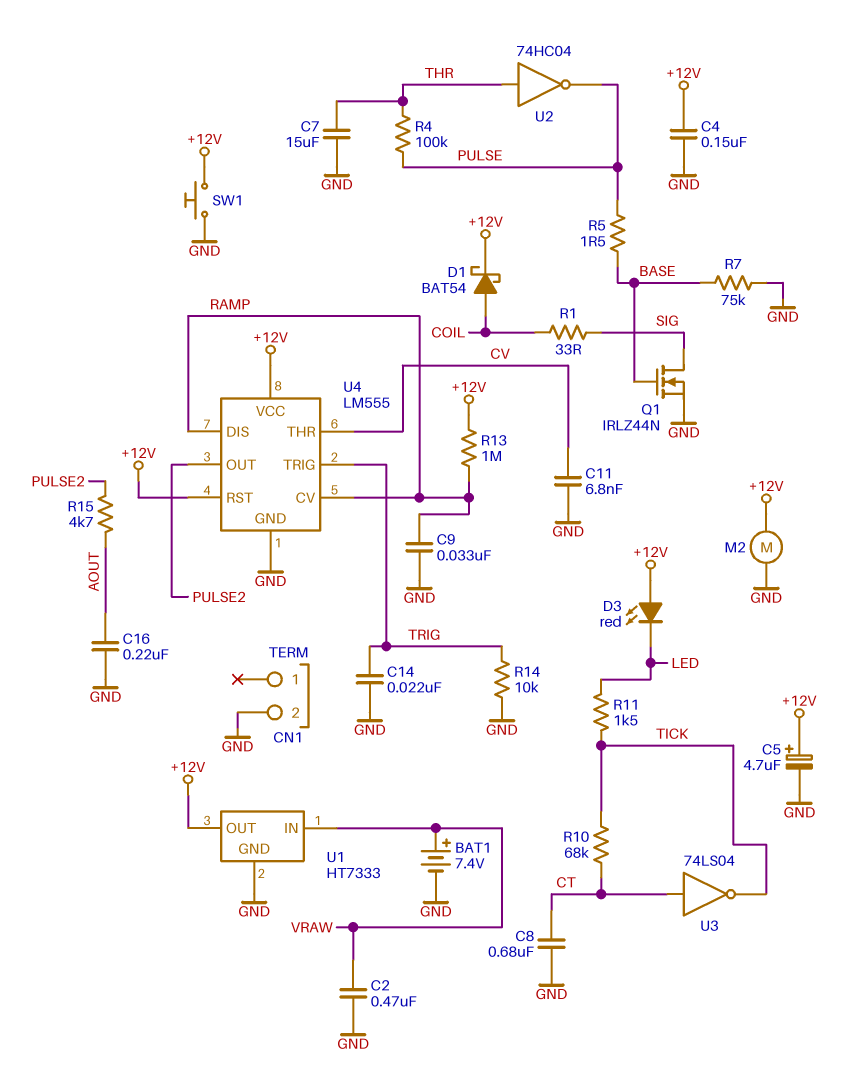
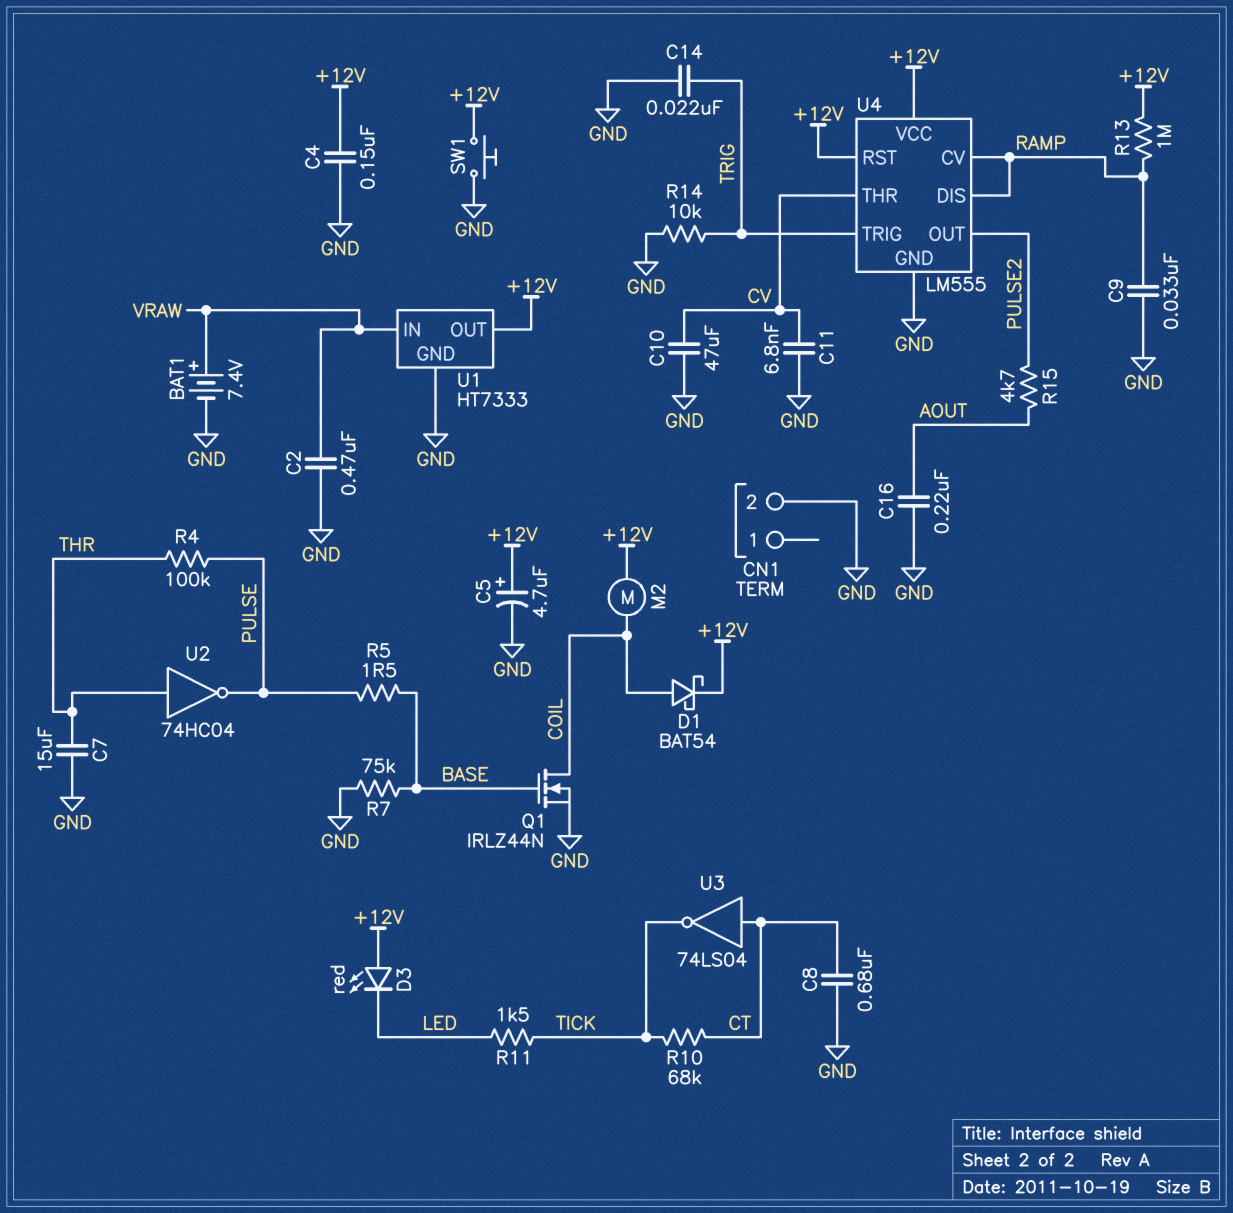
C10: none -> 47uF (CV, GND)
M2: motor (+12V, GND) -> motor (+12V, COIL)
Q1: NMOS IRLZ44N (G BASE, D SIG, S GND) -> NMOS IRLZ44N (G BASE, D COIL, S GND)
R1: 33 (COIL, SIG) -> none

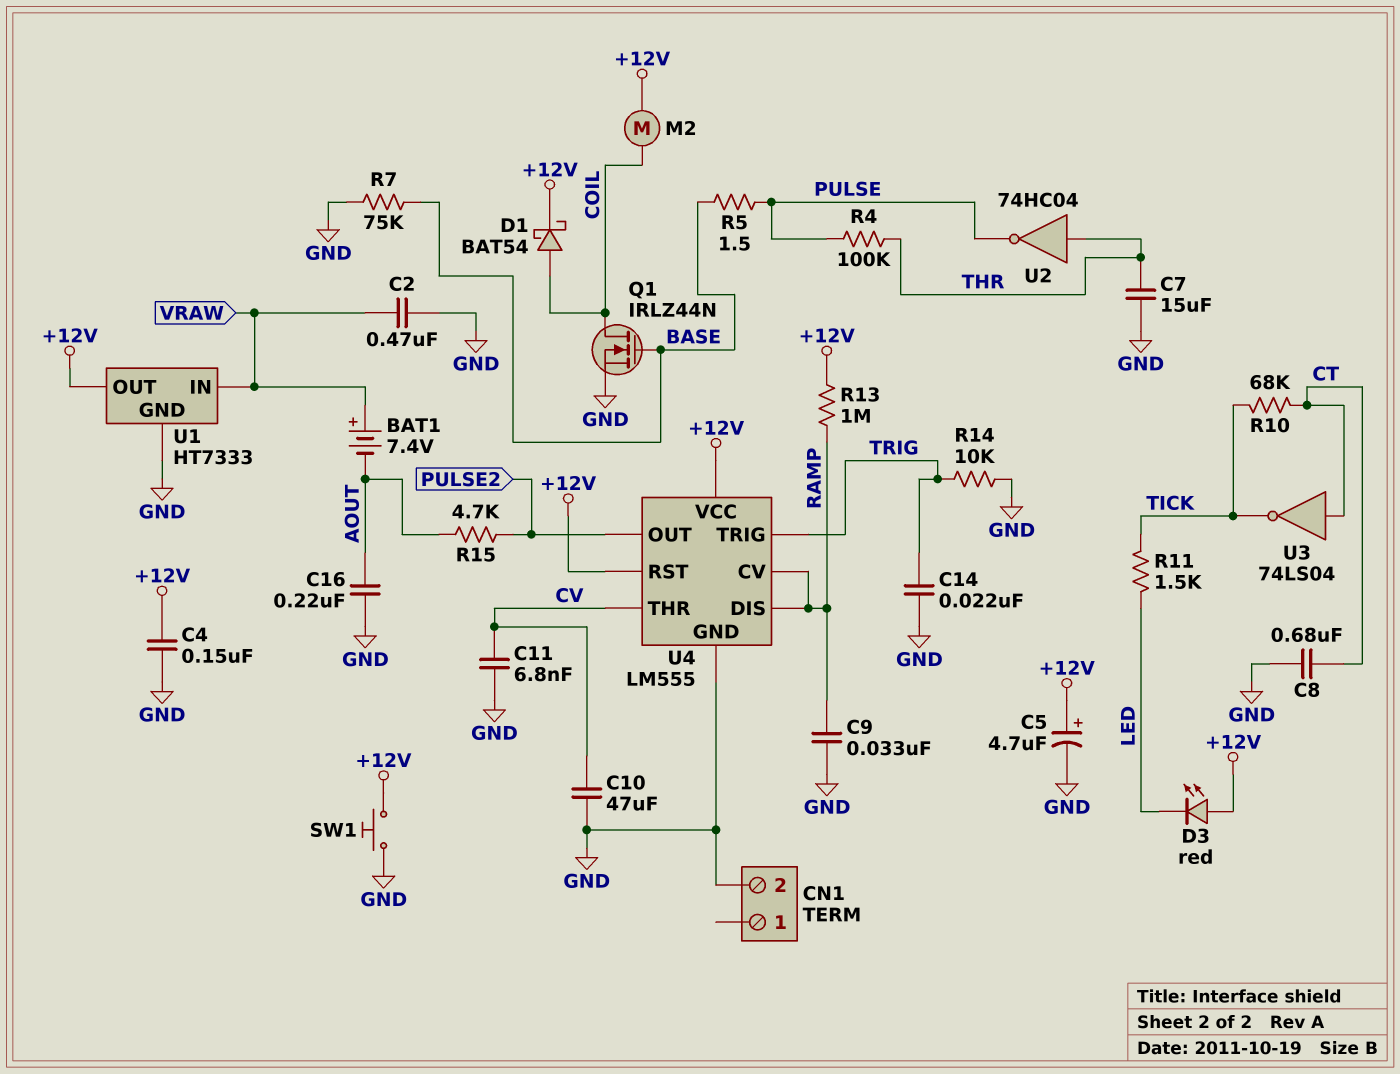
BAT1: 7.4V (plus VRAW, minus GND) -> 7.4V (plus VRAW, minus AOUT)

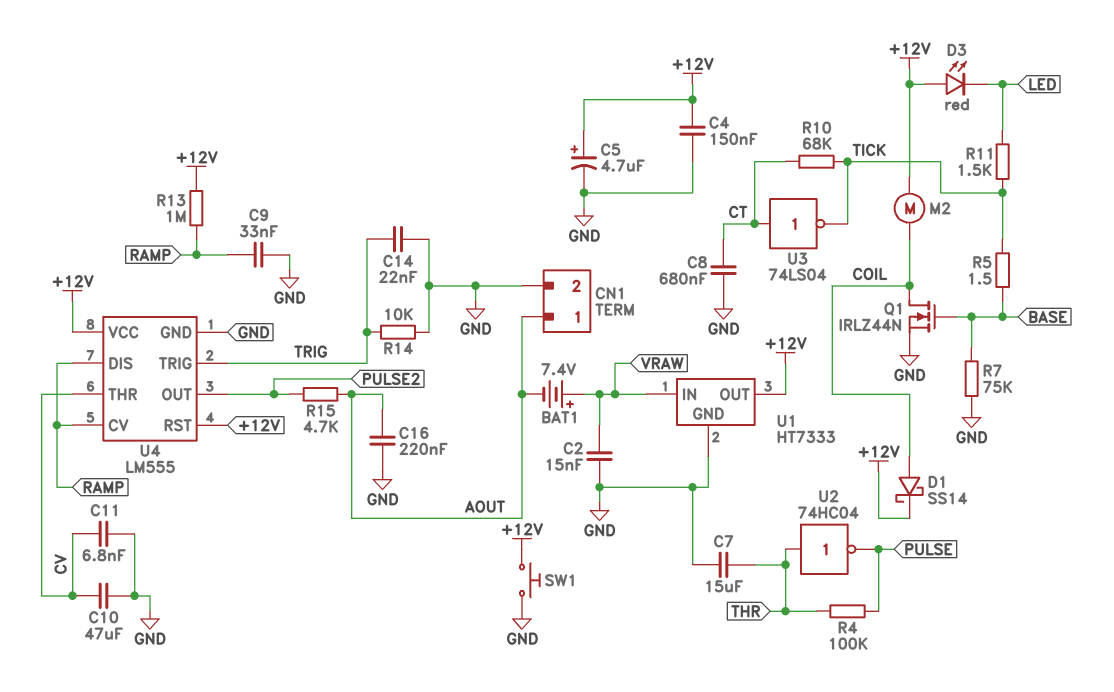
C2: 470nF (GND, VRAW) -> 15nF (GND, VRAW)
CN1 pin 1: none -> AOUT
D1: schottky BAT54 (A COIL, K +12V) -> schottky SS14 (A COIL, K +12V)
R5: 1.5 (BASE, PULSE) -> 1.5 (BASE, TICK)

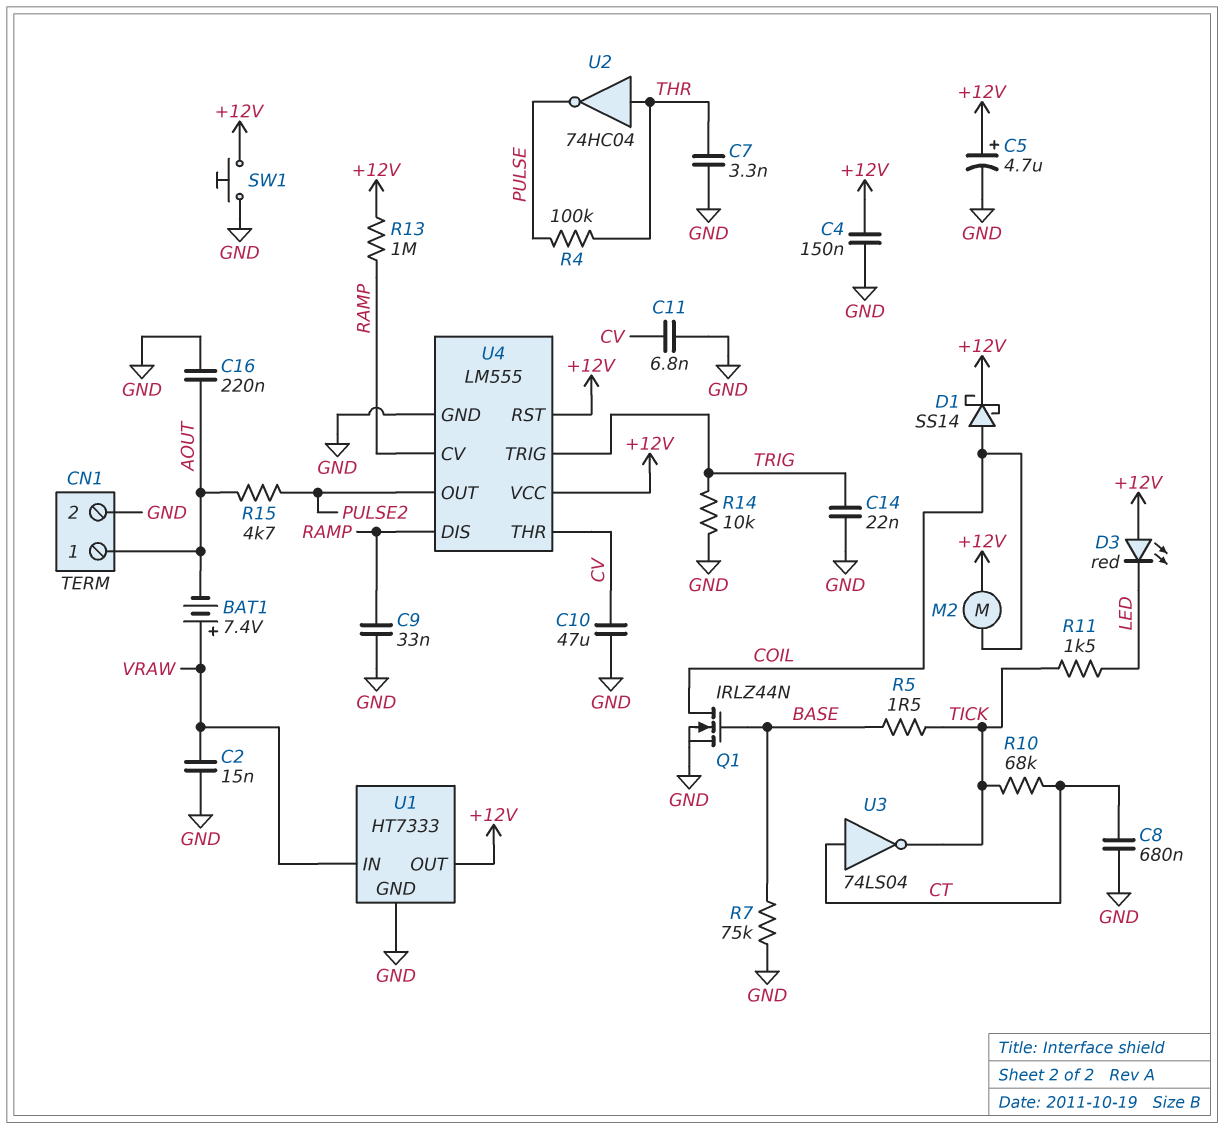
C7: 15uF (GND, THR) -> 3.3nF (GND, THR)

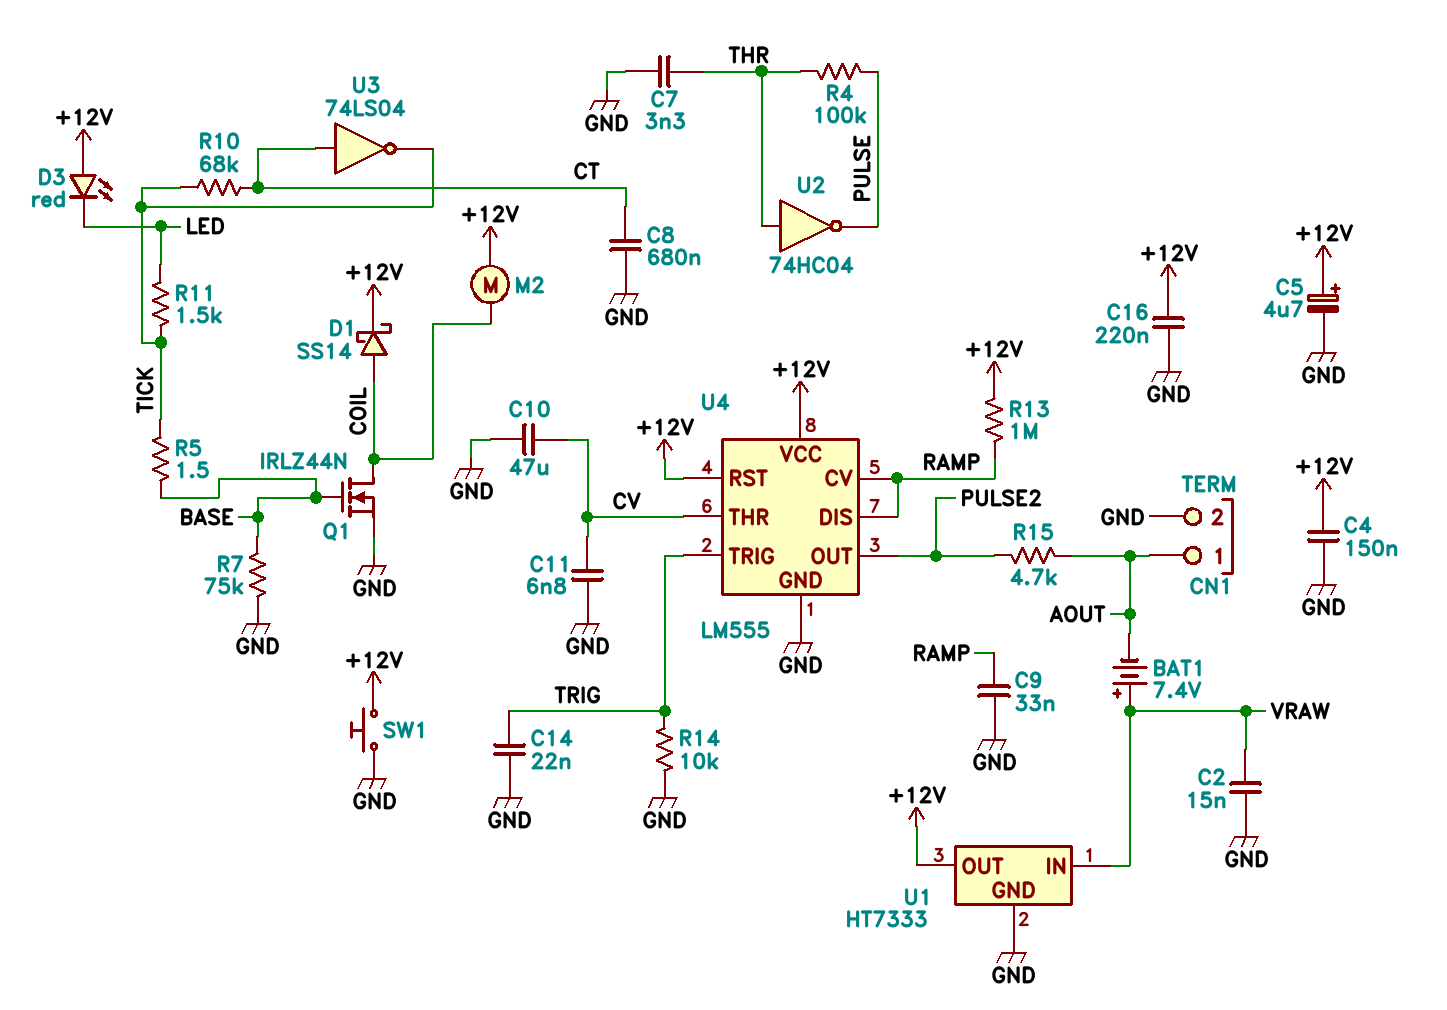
C16: 220nF (AOUT, GND) -> 220nF (+12V, GND)

